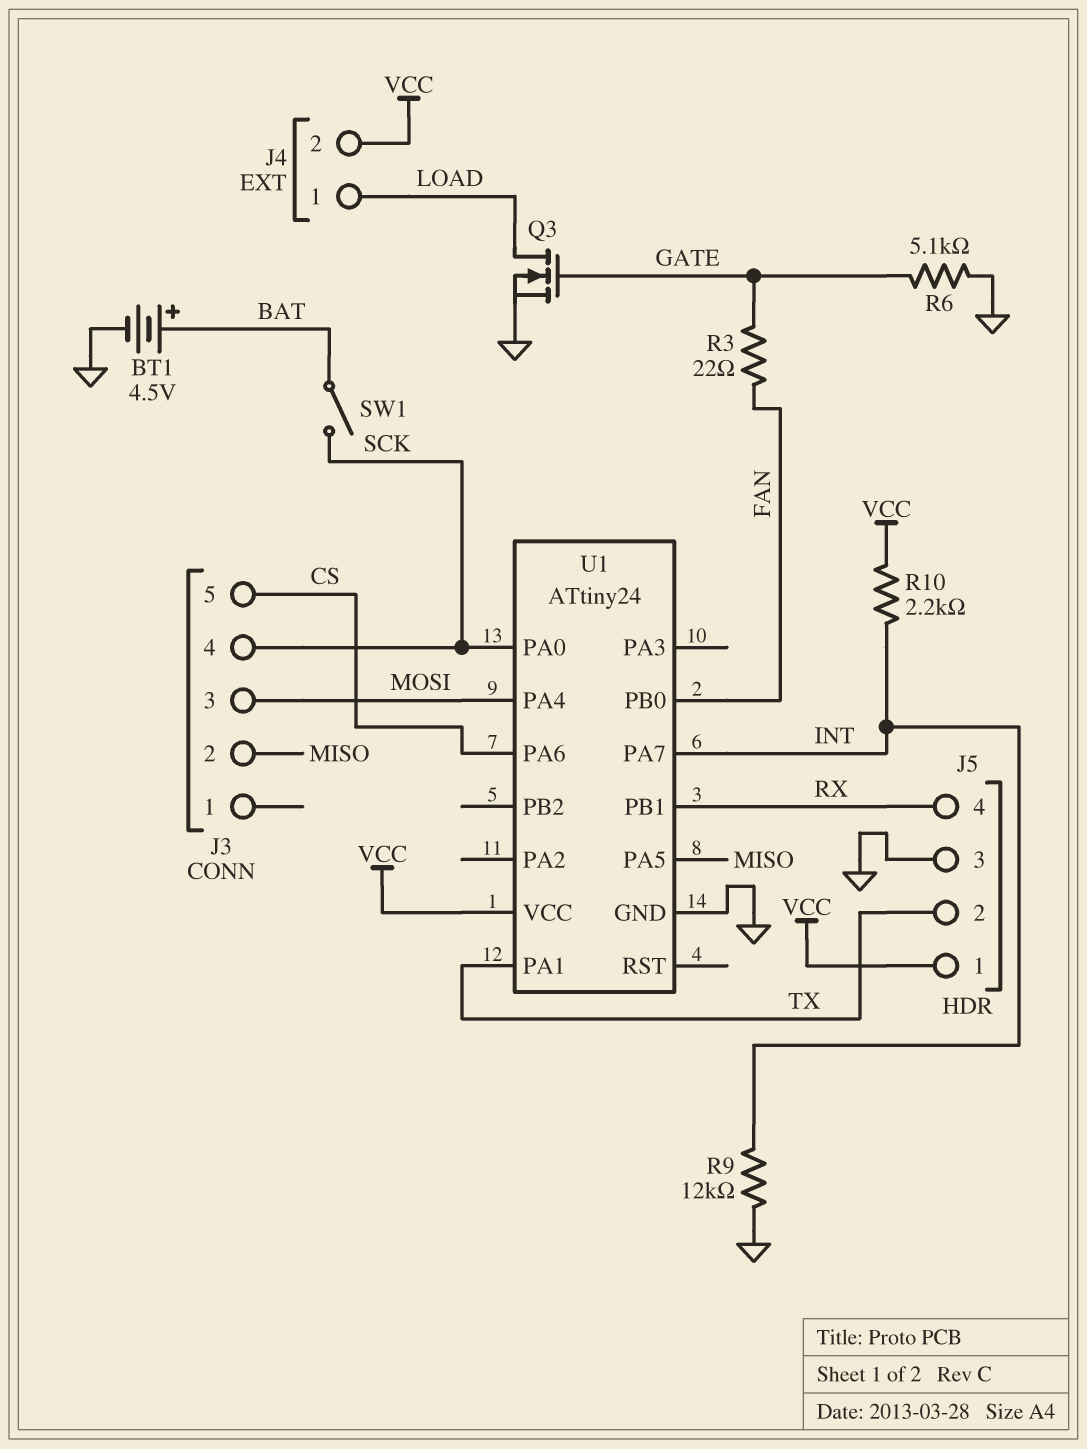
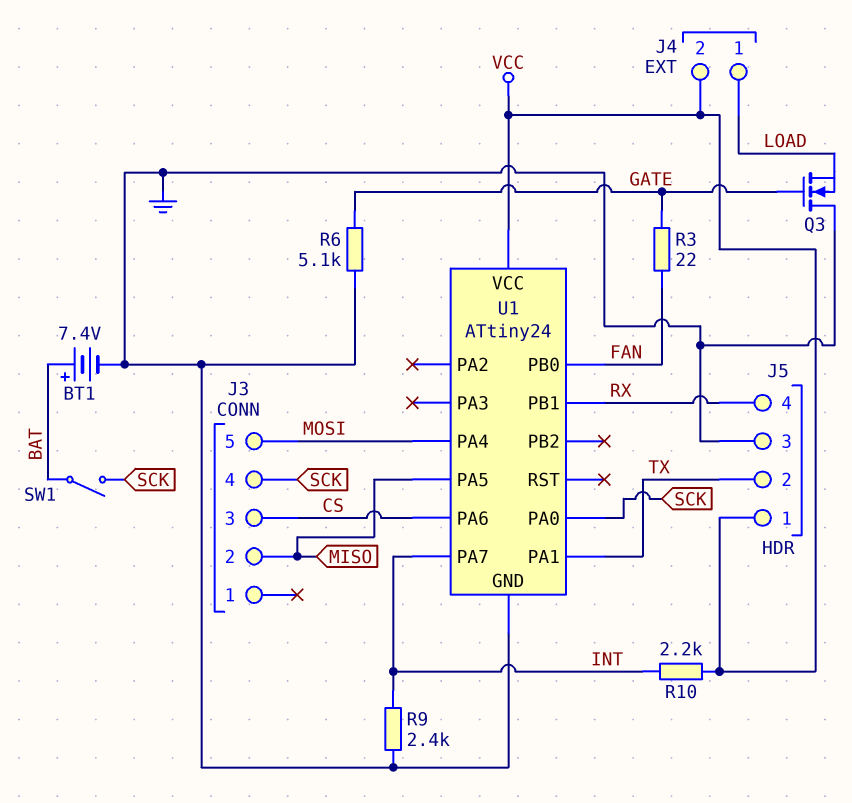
BT1: 4.5V (plus BAT, minus GND) -> 7.4V (plus BAT, minus GND)
J3 pin 3: MOSI -> CS
J3 pin 5: CS -> MOSI
Q3: NMOS (G GATE, D LOAD, S GND) -> NMOS (G GATE, D GND, S LOAD)
R9: 12k (GND, INT) -> 2.4k (GND, INT)

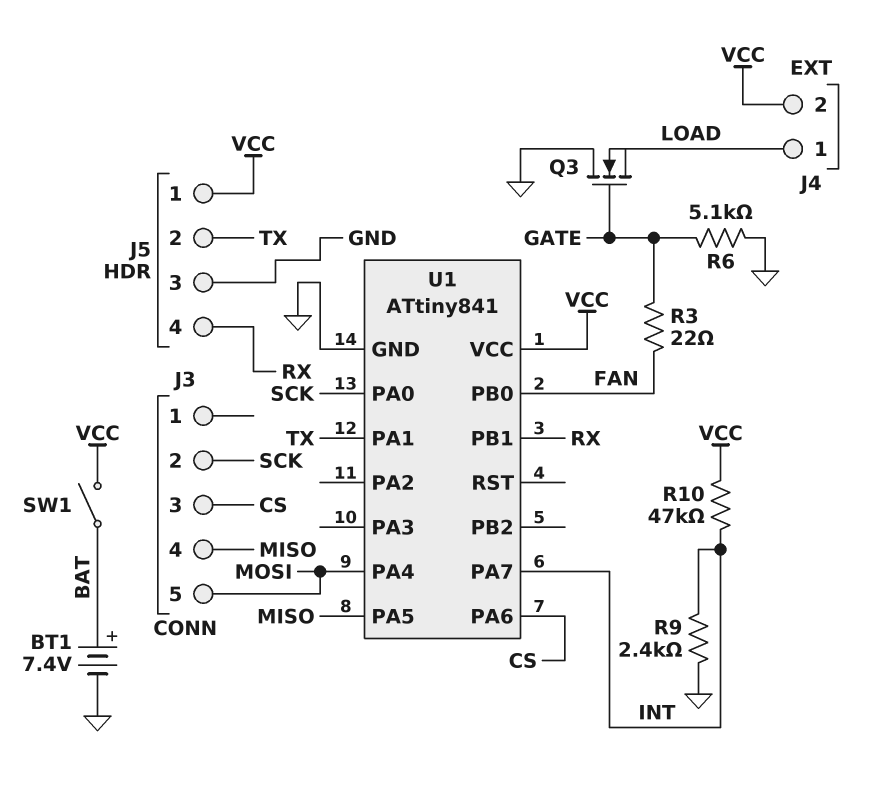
J3 pin 2: MISO -> SCK
J3 pin 4: SCK -> MISO
R10: 2.2k (INT, VCC) -> 47k (INT, VCC)
SW1: switch (BAT, SCK) -> switch (BAT, VCC)
U1: ATtiny24 -> ATtiny841

